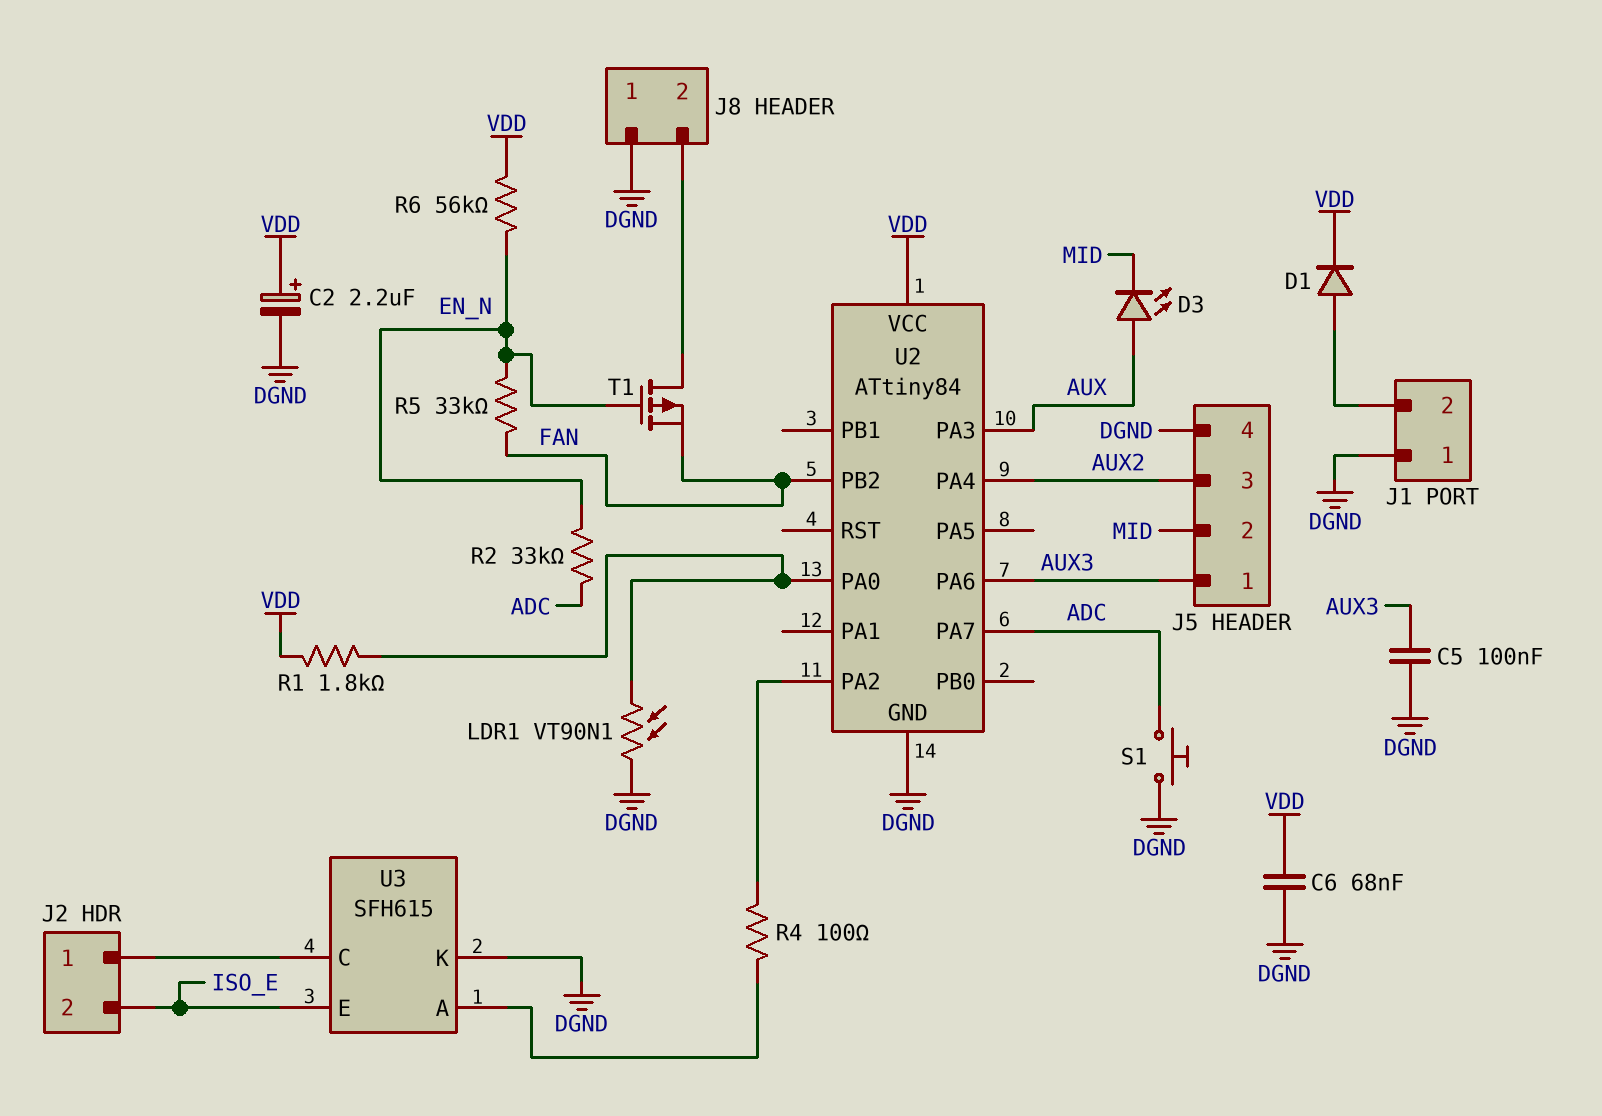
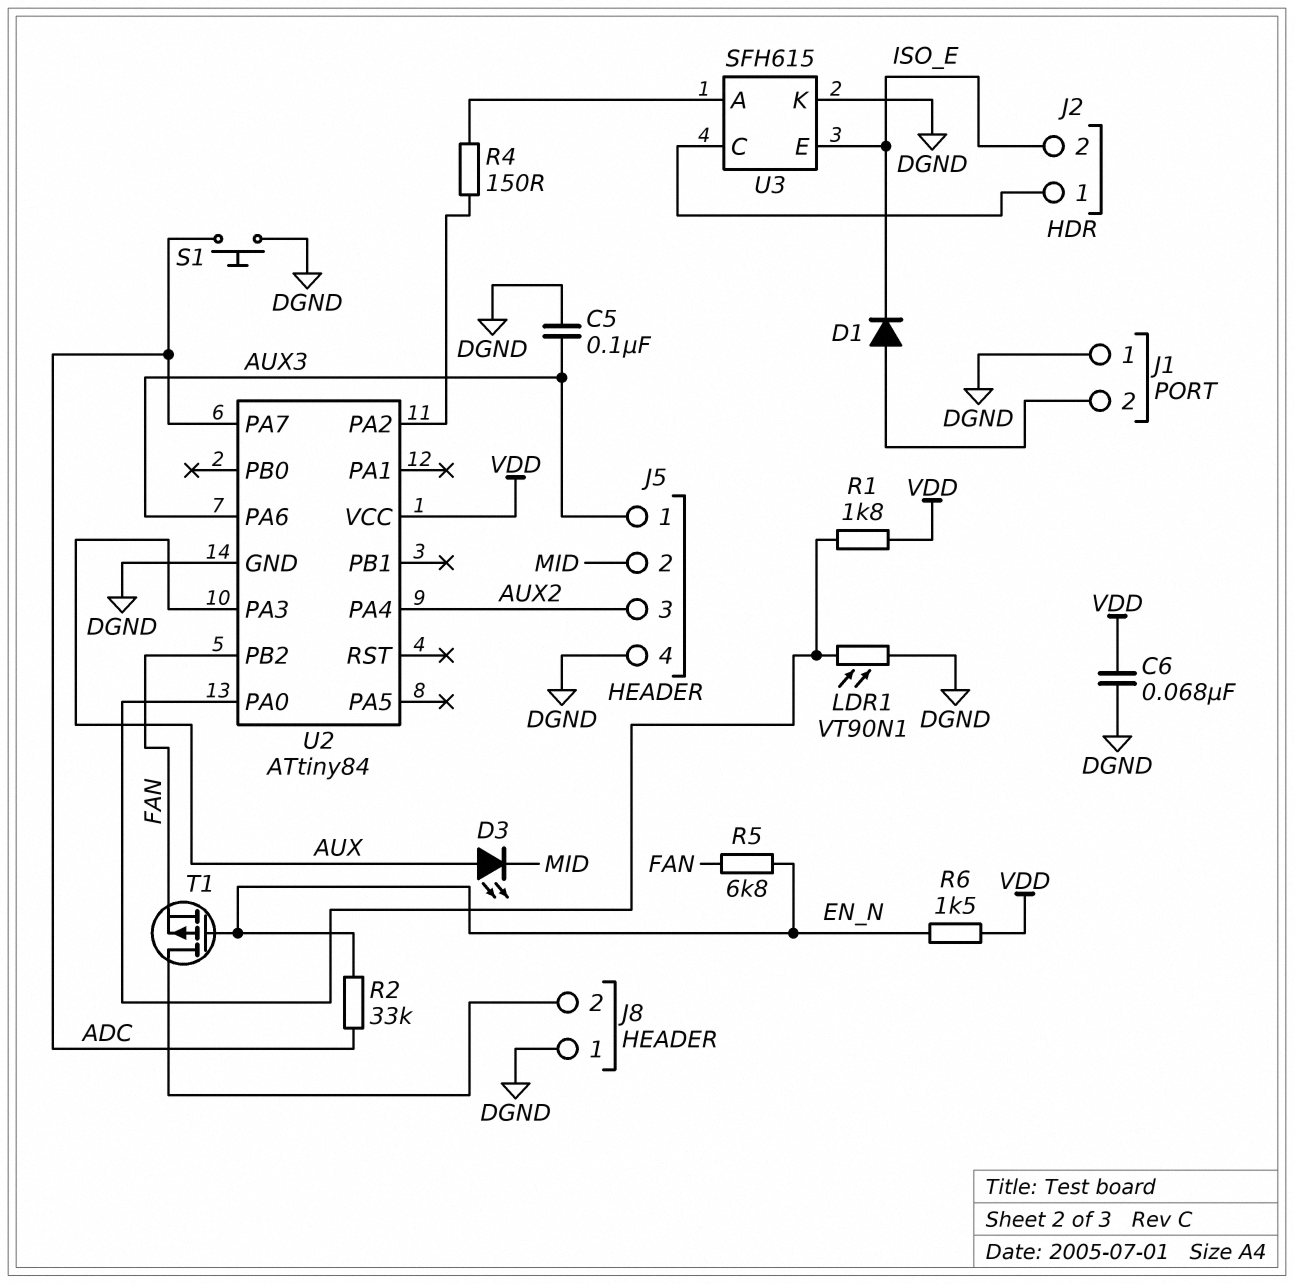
C2: 2.2uF (plus VDD, minus DGND) -> none
D1: diode (A J1/2, K VDD) -> diode (A J1/2, K ISO_E)
R4: 100 (U2/PA2, U3/A) -> 150 (U2/PA2, U3/A)
R5: 33k (EN_N, FAN) -> 6.8k (EN_N, FAN)
R6: 56k (EN_N, VDD) -> 1.5k (EN_N, VDD)

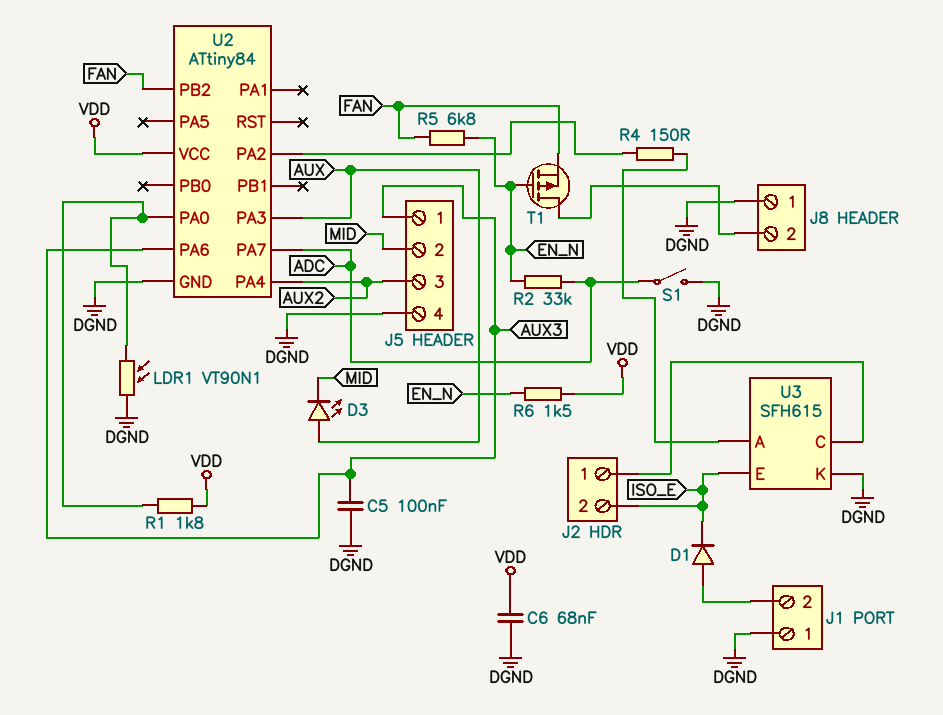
S1: button (ADC, DGND) -> switch (ADC, DGND)

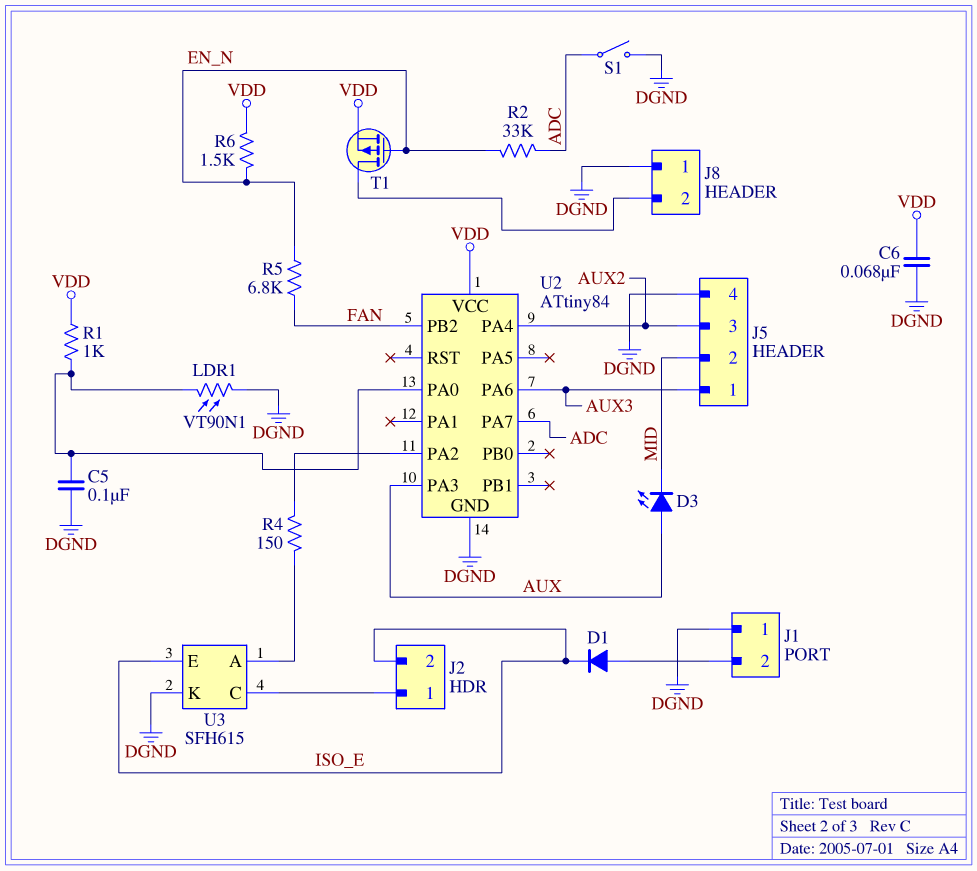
C5: 100nF (AUX3, DGND) -> 100nF (DGND, U2/PA0)
R1: 1.8k (U2/PA0, VDD) -> 1k (U2/PA0, VDD)
T1: PMOS (G EN_N, D J8/2, S FAN) -> PMOS (G EN_N, D J8/2, S VDD)

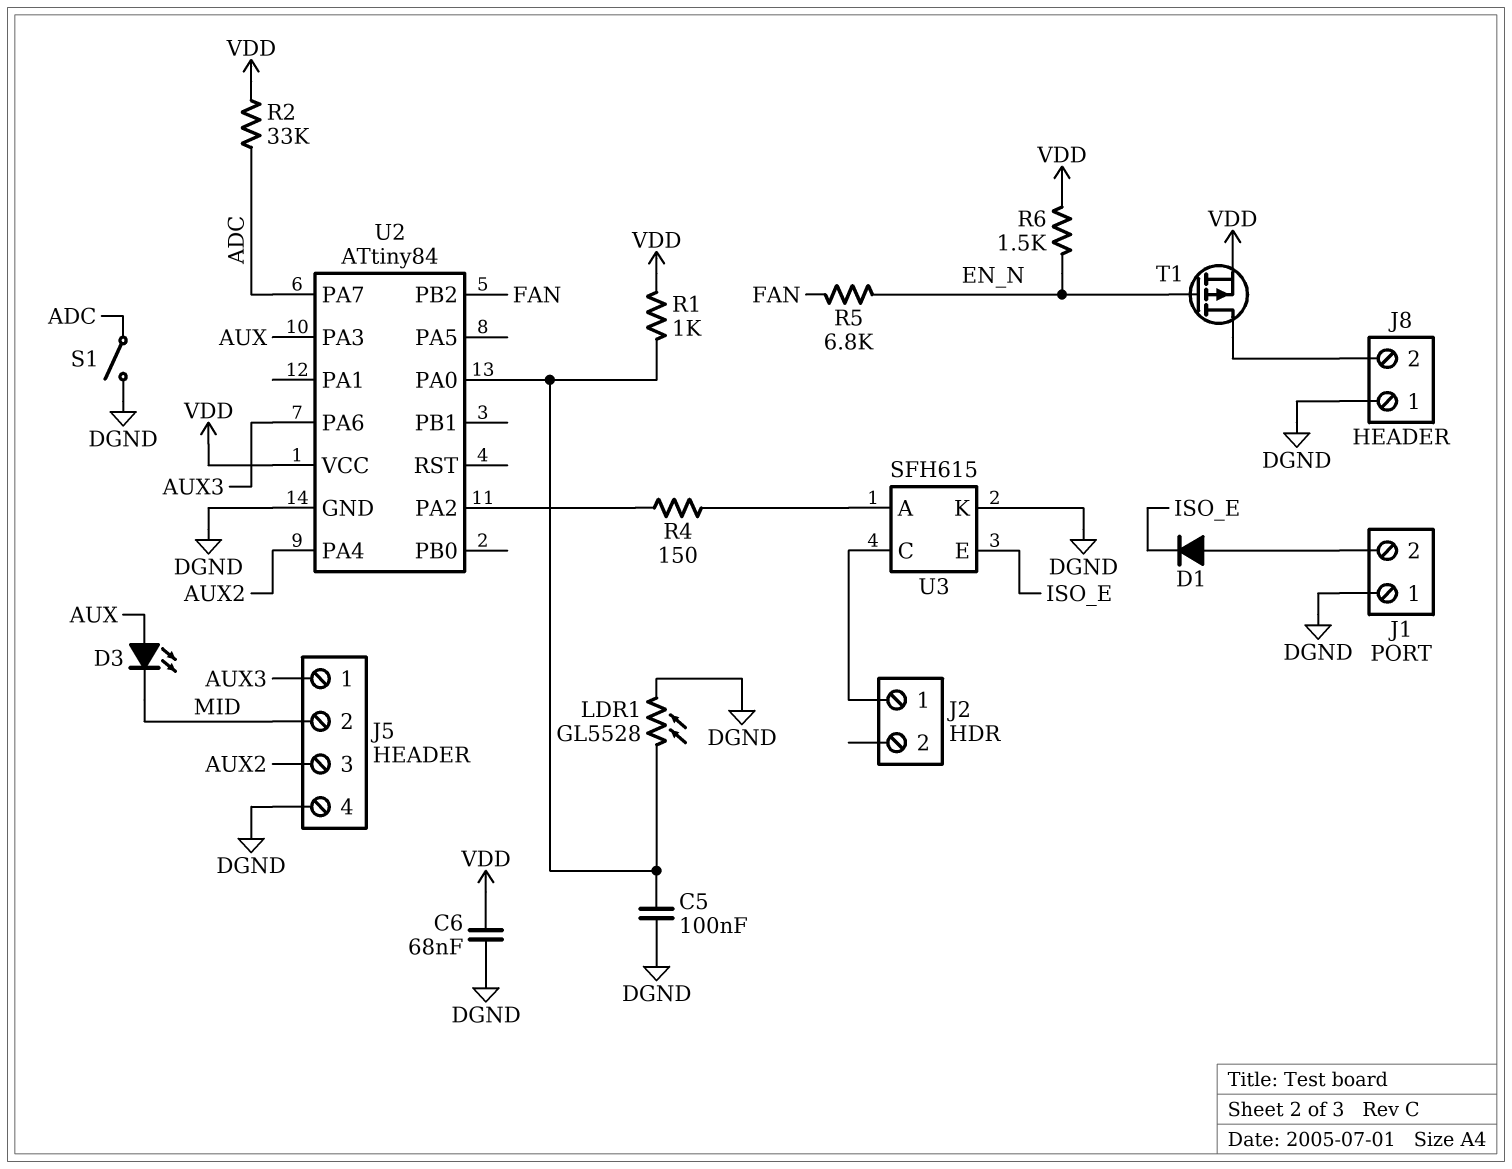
J2 pin 2: ISO_E -> none
LDR1: VT90N1 (DGND, U2/PA0) -> GL5528 (DGND, U2/PA0)
R2: 33k (ADC, EN_N) -> 33k (ADC, VDD)

